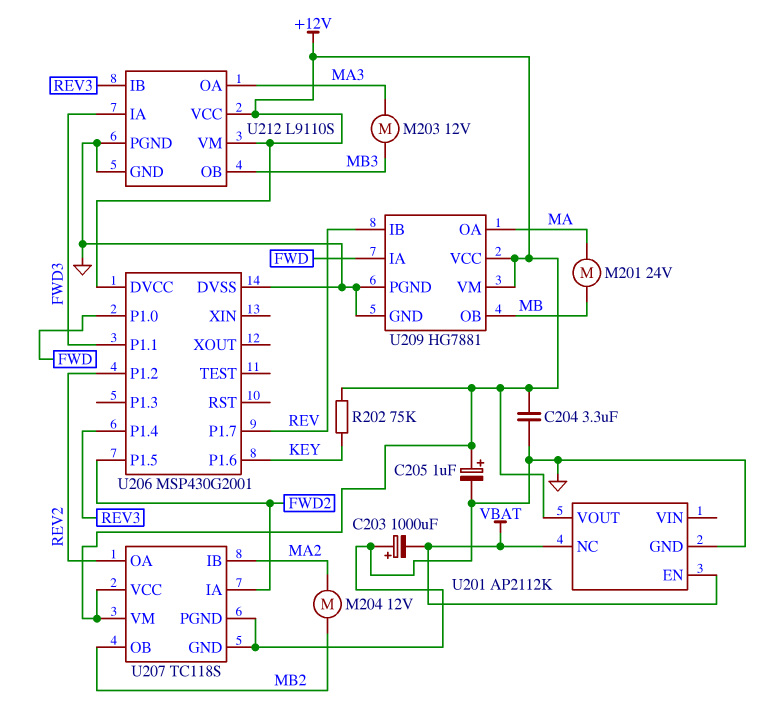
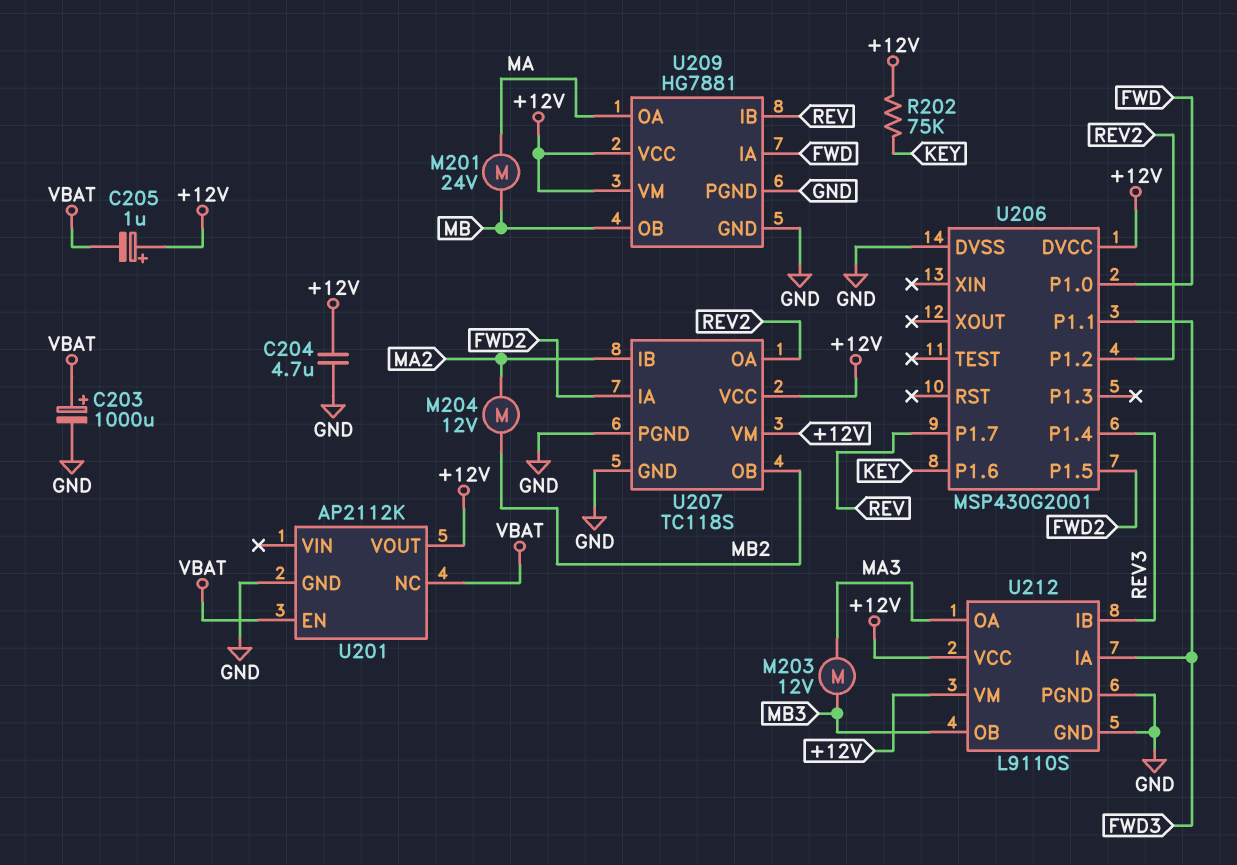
C203: 1000uF (plus GND, minus VBAT) -> 1000uF (plus VBAT, minus GND)
C204: 3.3uF (+12V, GND) -> 4.7uF (+12V, GND)
C205: 1uF (plus +12V, minus GND) -> 1uF (plus +12V, minus VBAT)

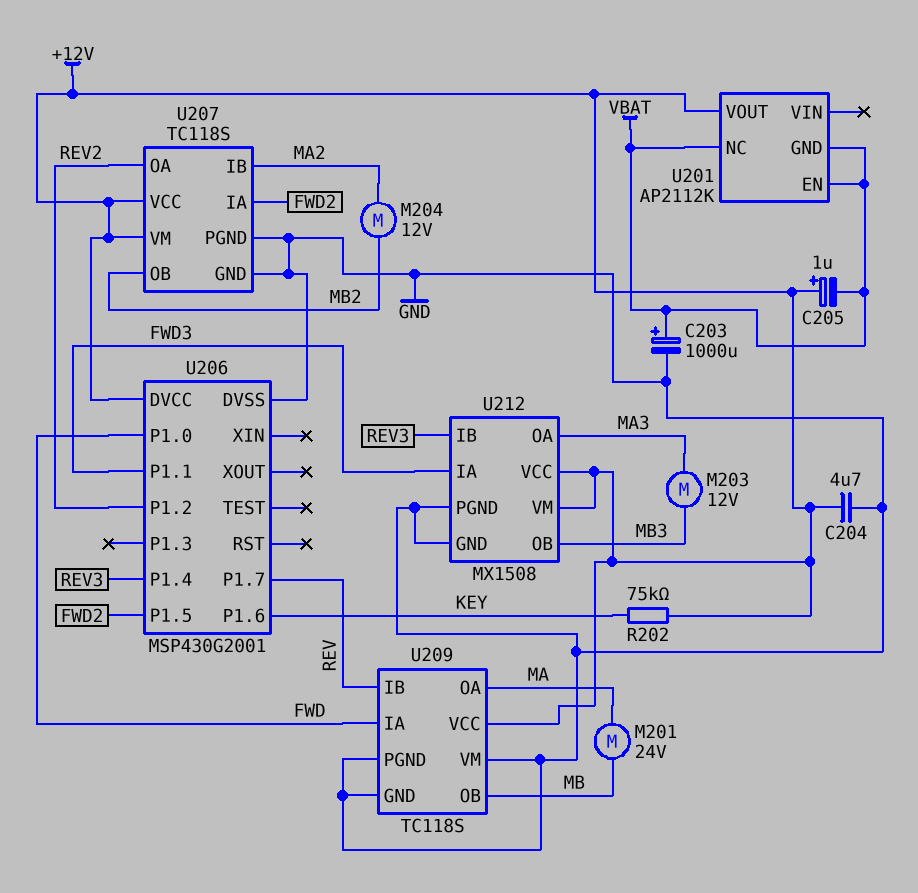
U201 pin GND: GND -> VBAT
U209: HG7881 -> TC118S
U209 pin VM: +12V -> GND
U212: L9110S -> MX1508

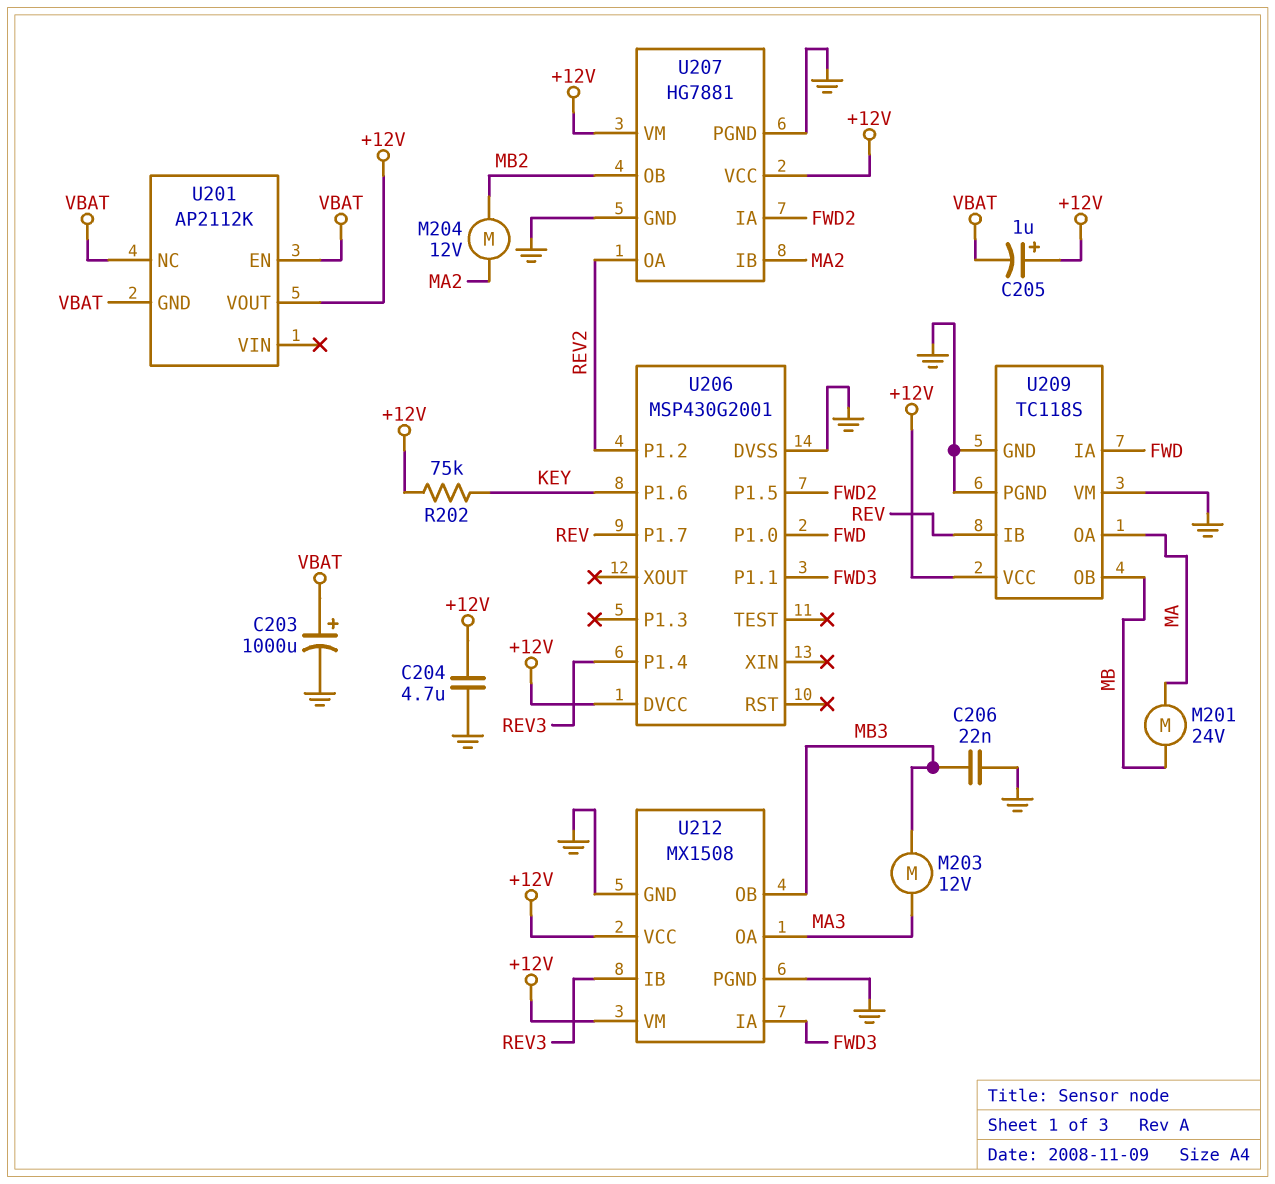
C206: none -> 22nF (GND, MB3)
U207: TC118S -> HG7881

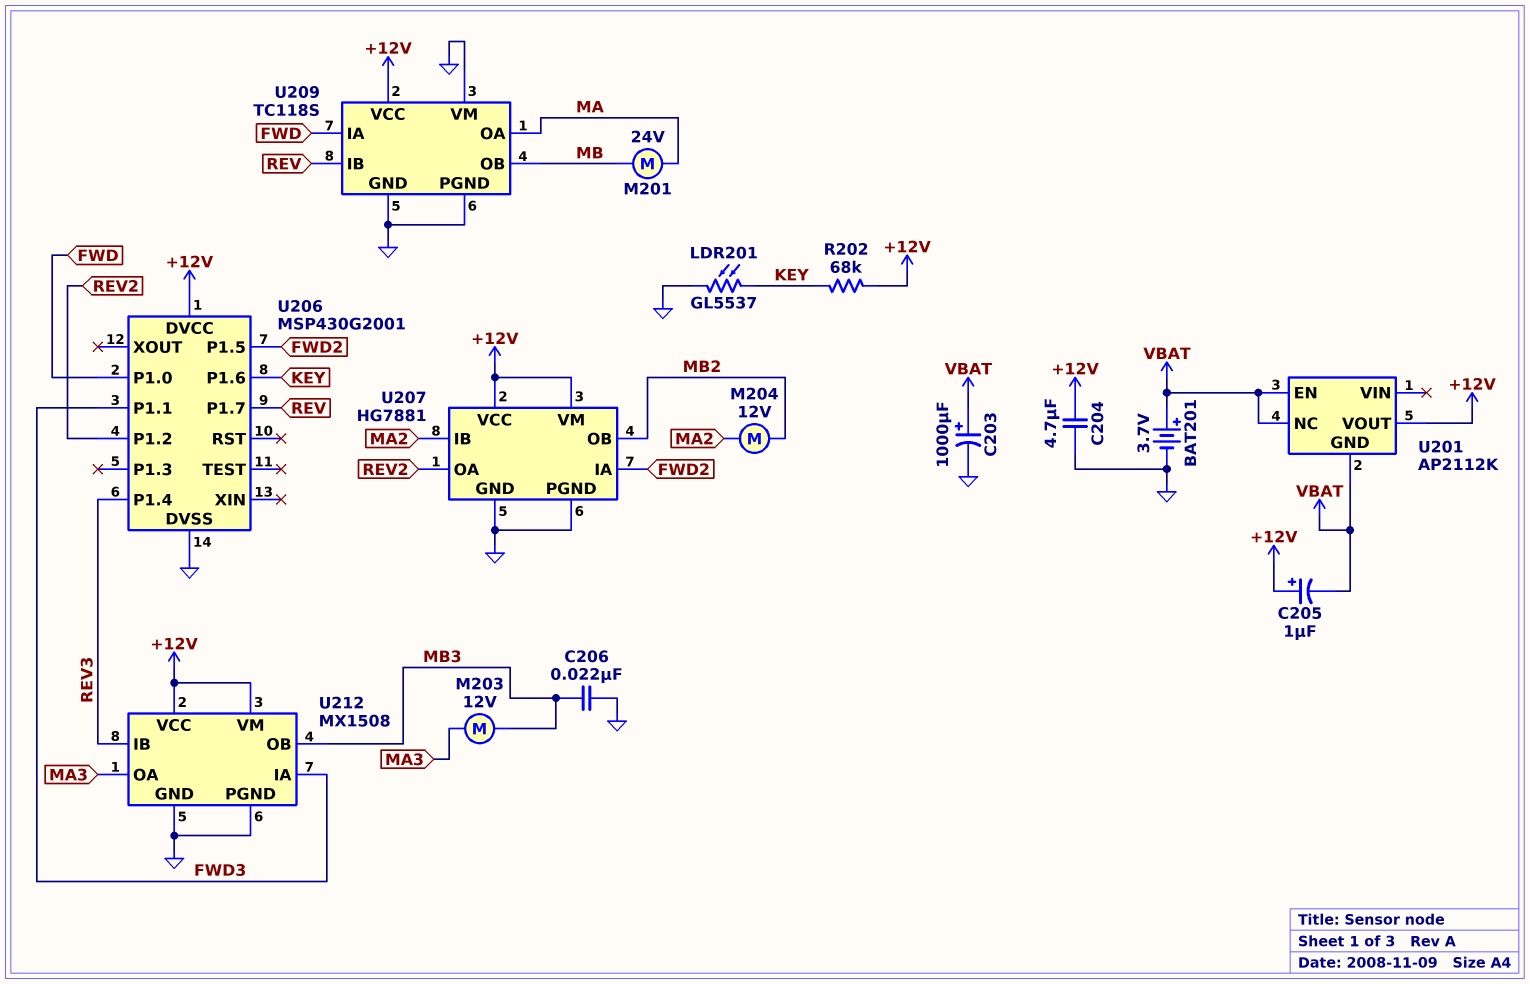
BAT201: none -> 3.7V (plus VBAT, minus GND)
LDR201: none -> GL5537 (GND, KEY)
R202: 75k (+12V, KEY) -> 68k (+12V, KEY)

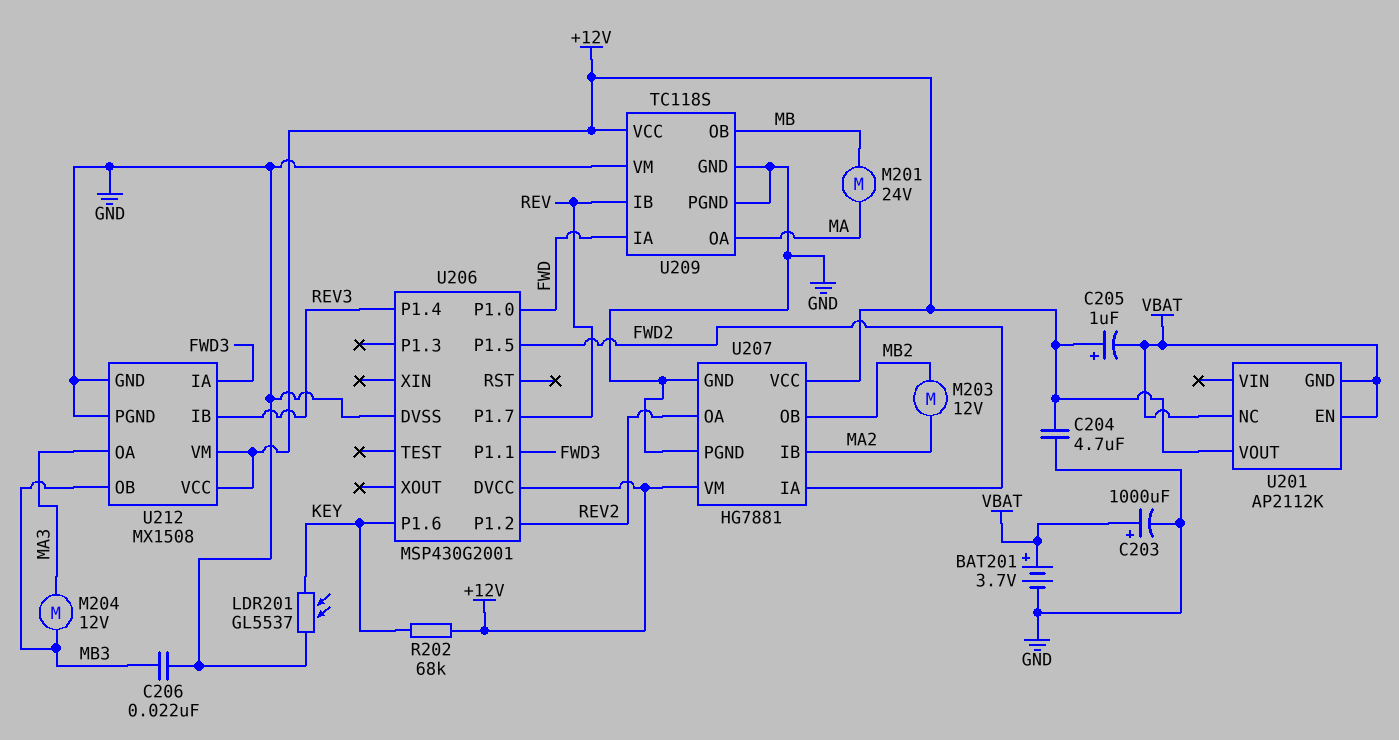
M203: motor 12V (MA3, MB3) -> motor 12V (MA2, MB2)
M204: motor 12V (MA2, MB2) -> motor 12V (MA3, MB3)

